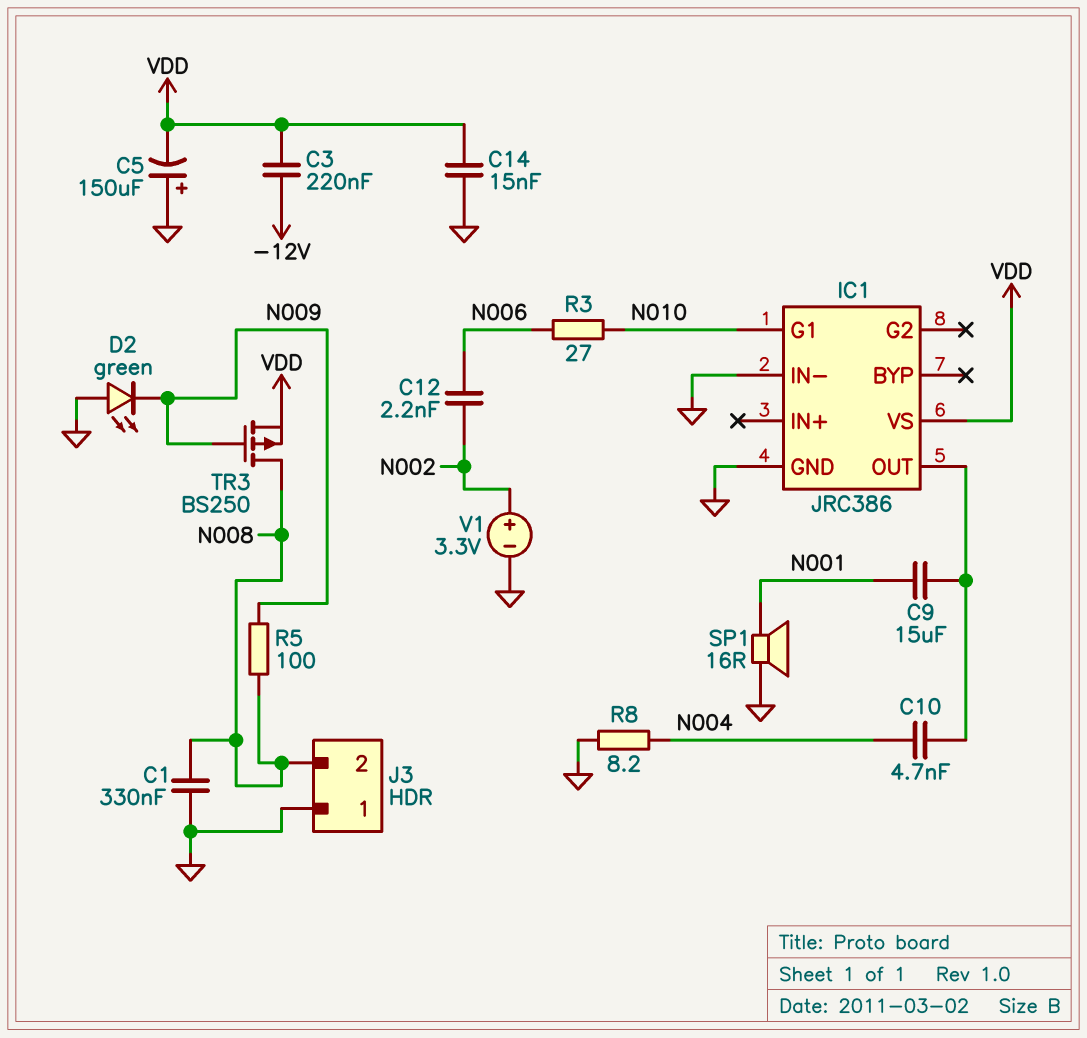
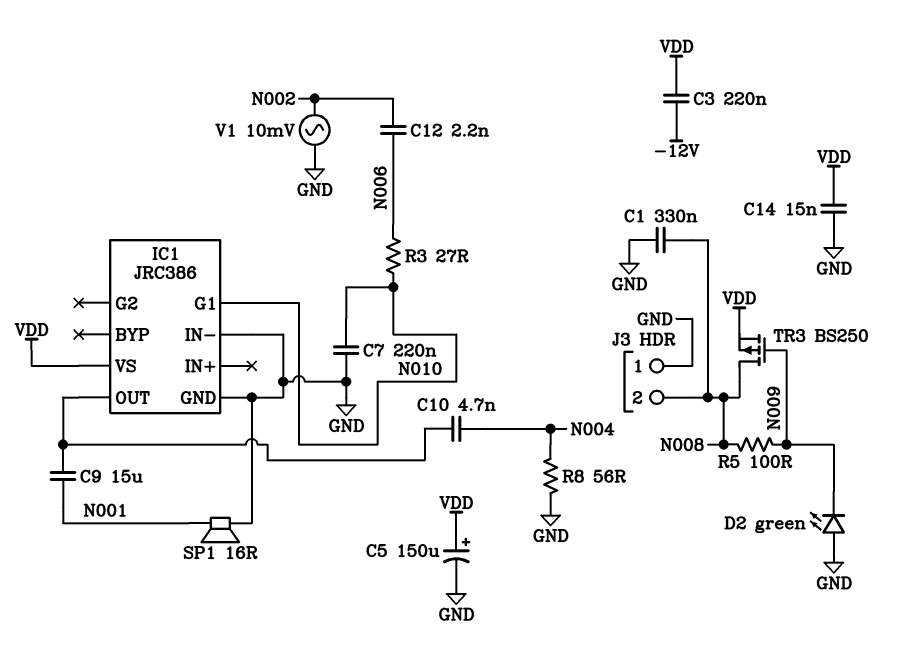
C5: 150uF (plus GND, minus VDD) -> 150uF (plus VDD, minus GND)
C7: none -> 220nF (GND, N010)
R8: 8.2 (GND, N004) -> 56 (GND, N004)
V1: 3.3V (plus N002, minus GND) -> AC 10mV (GND, N002)

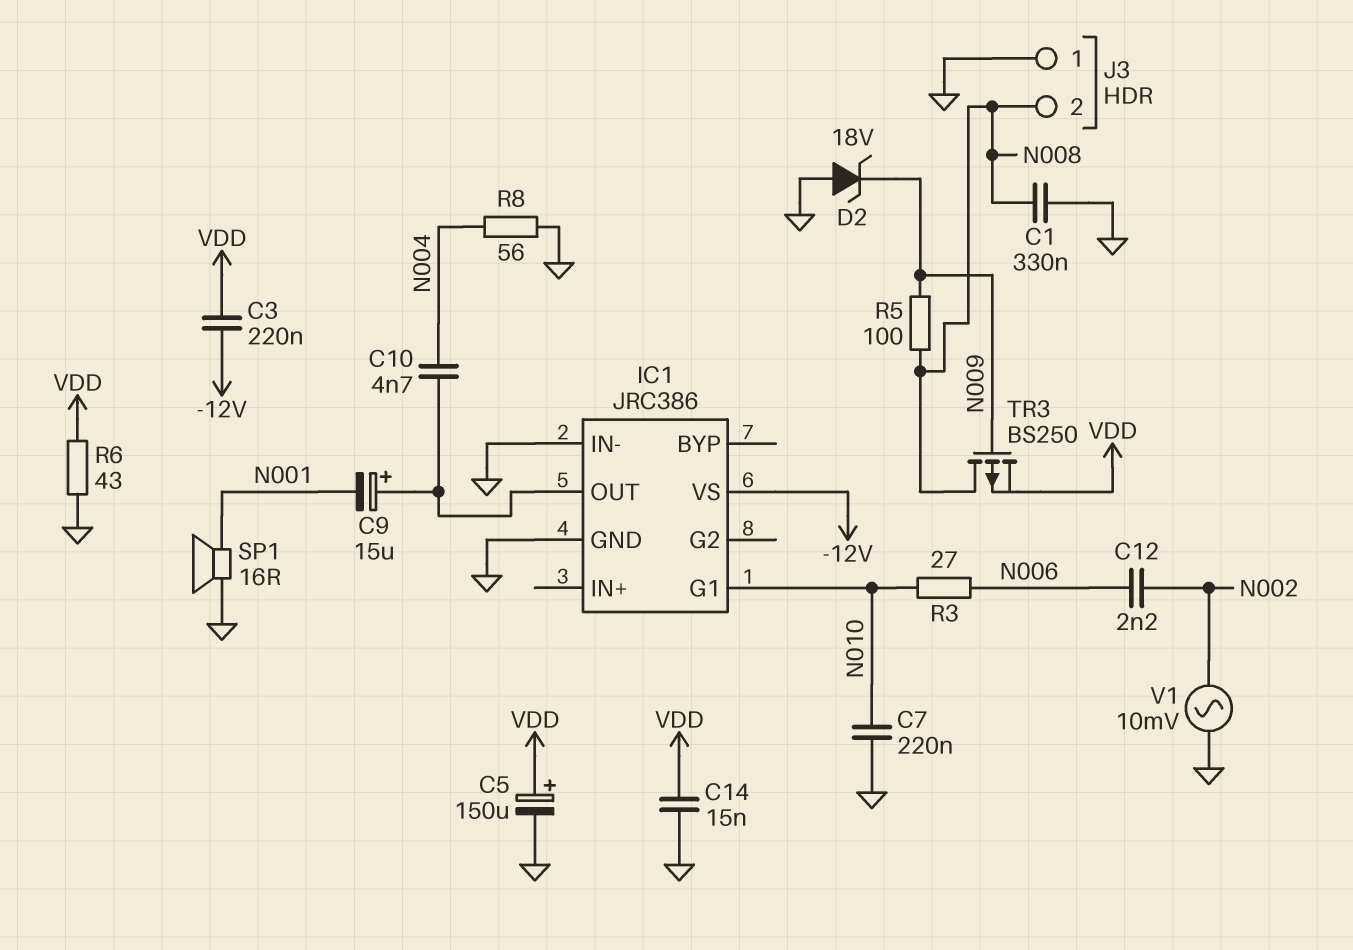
C9: 15uF (IC1/OUT, N001) -> 15uF (plus IC1/OUT, minus N001)
D2: LED green (A GND, K N009) -> zener 18V (A GND, K N009)
IC1 pin VS: VDD -> -12V
R6: none -> 43 (GND, VDD)

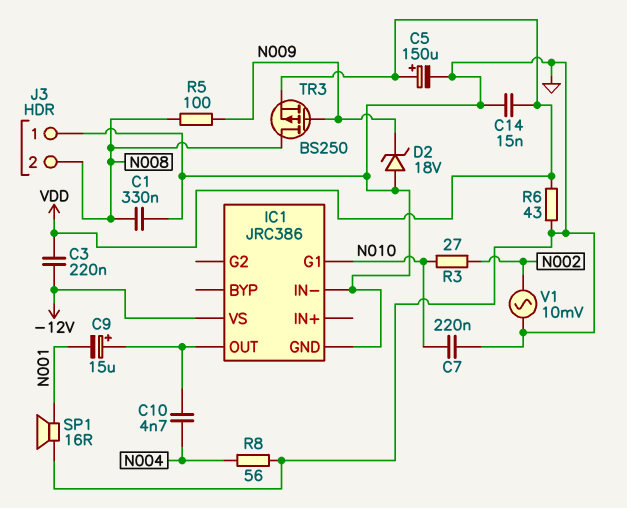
C12: 2.2nF (N002, N006) -> none
R3: 27 (N006, N010) -> 27 (N002, N010)

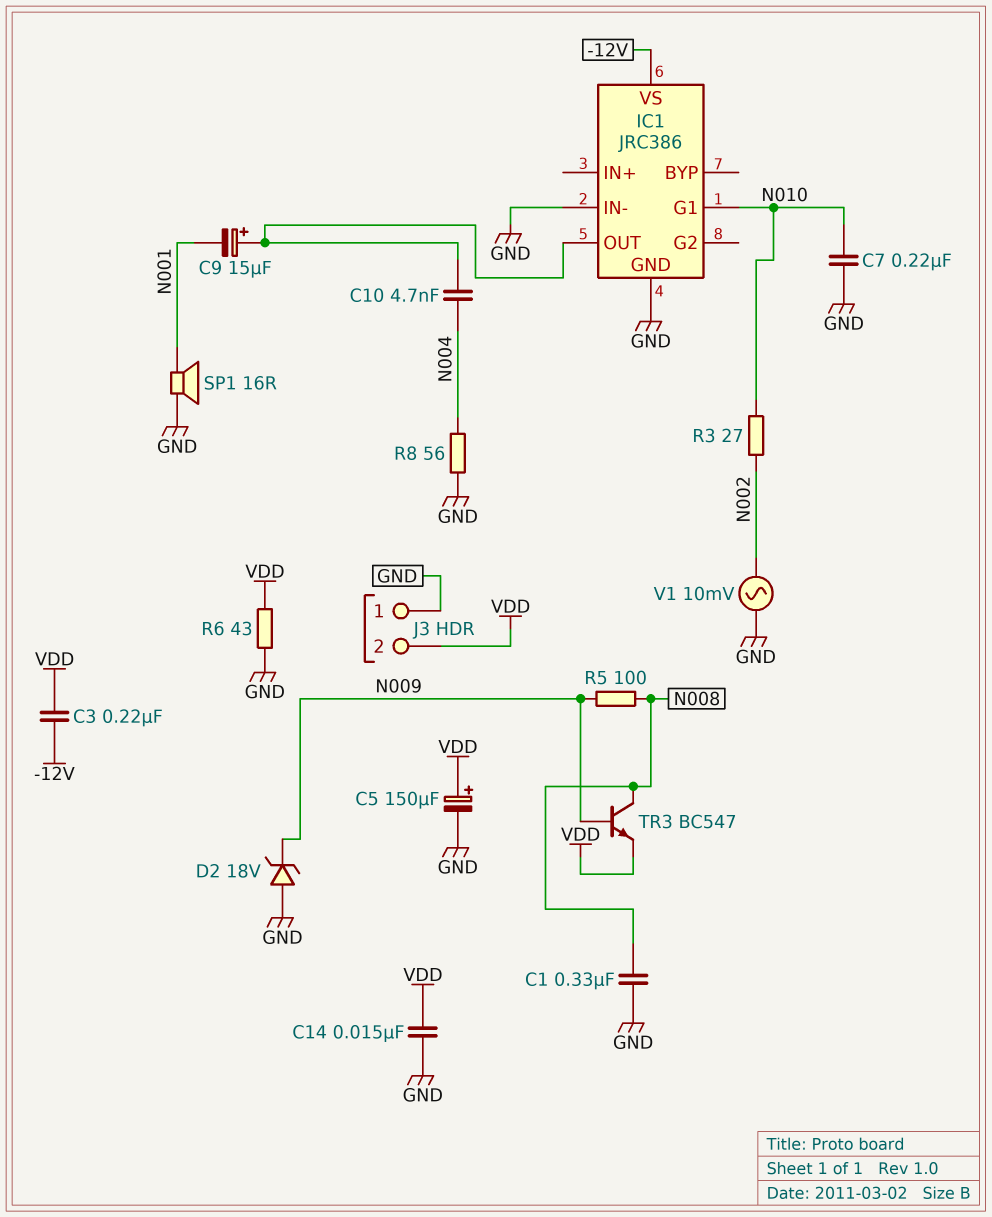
J3 pin 2: N008 -> VDD
TR3: PMOS BS250 (G N009, D N008, S VDD) -> NPN BC547 (B N009, C N008, E VDD)

